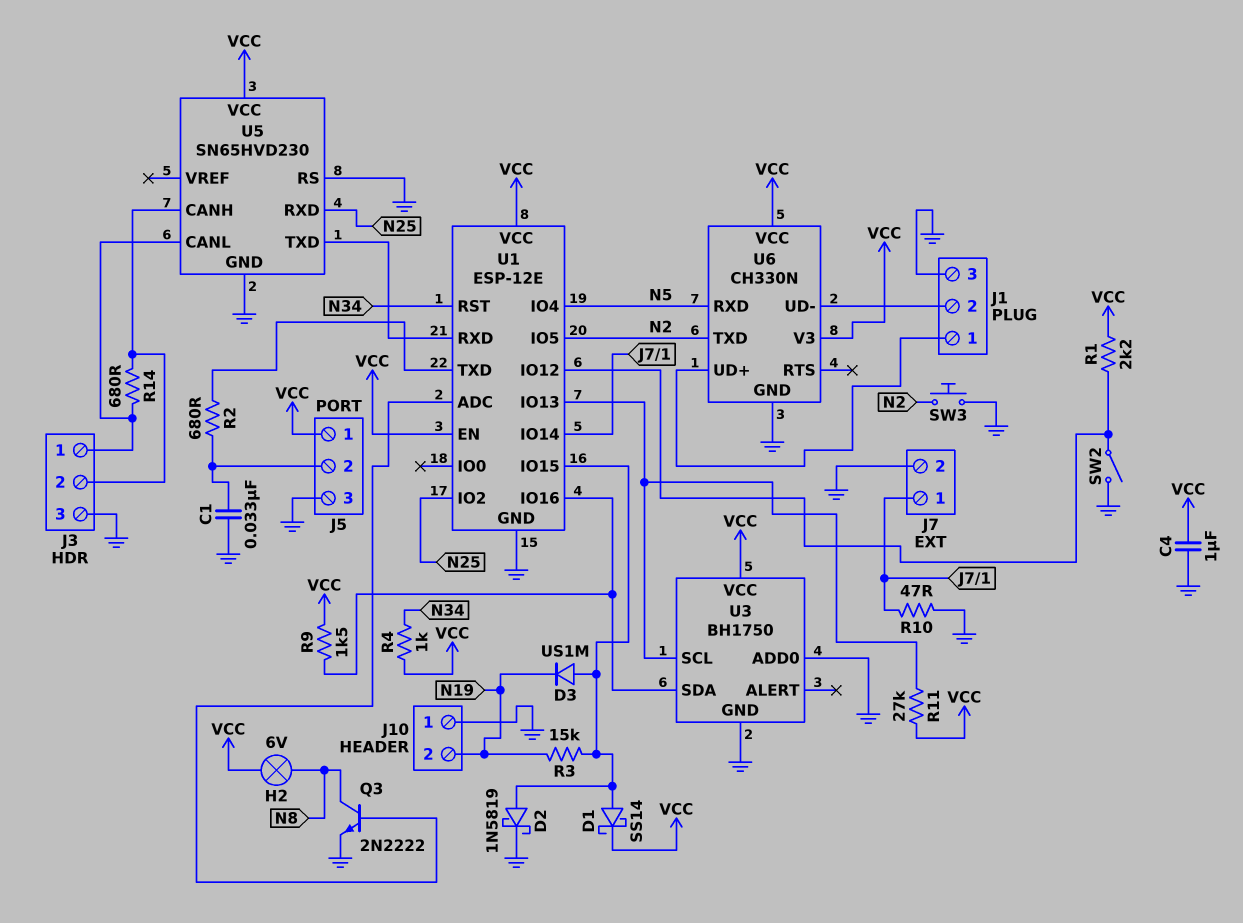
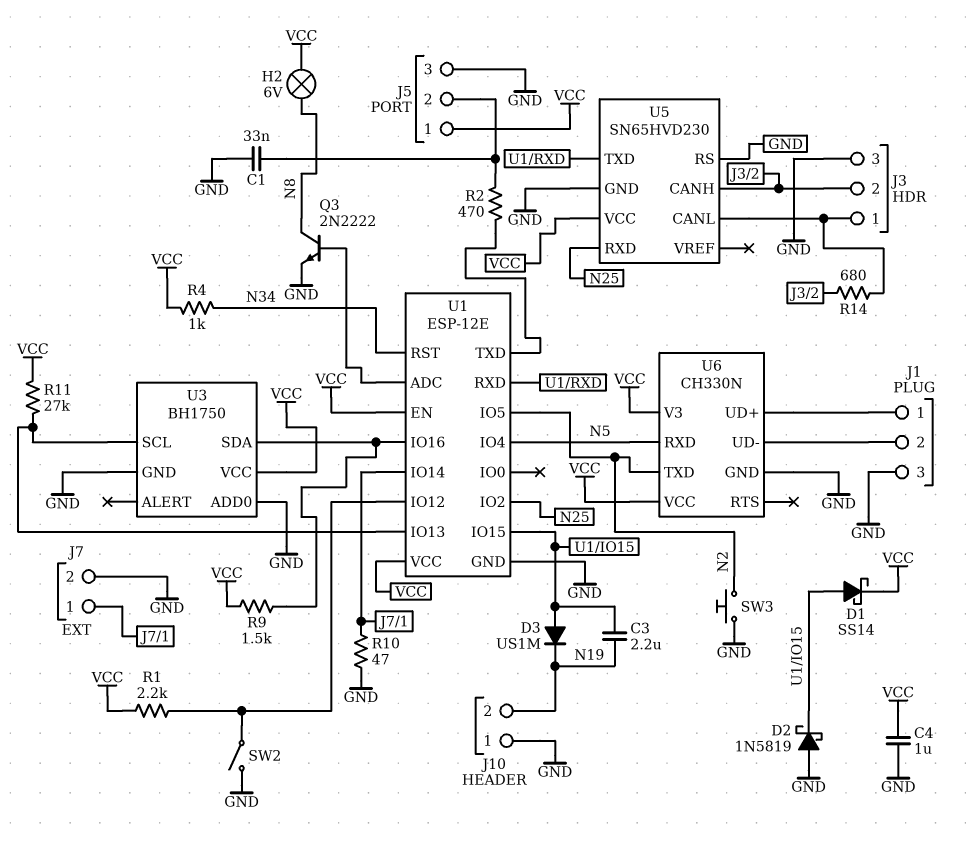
C3: none -> 2.2uF (N19, U1/IO15)
D2: schottky 1N5819 (A U1/IO15, K GND) -> schottky 1N5819 (A GND, K U1/IO15)
R2: 680 (J5/2, U1/TXD) -> 470 (J5/2, U1/TXD)
R3: 15k (N19, U1/IO15) -> none

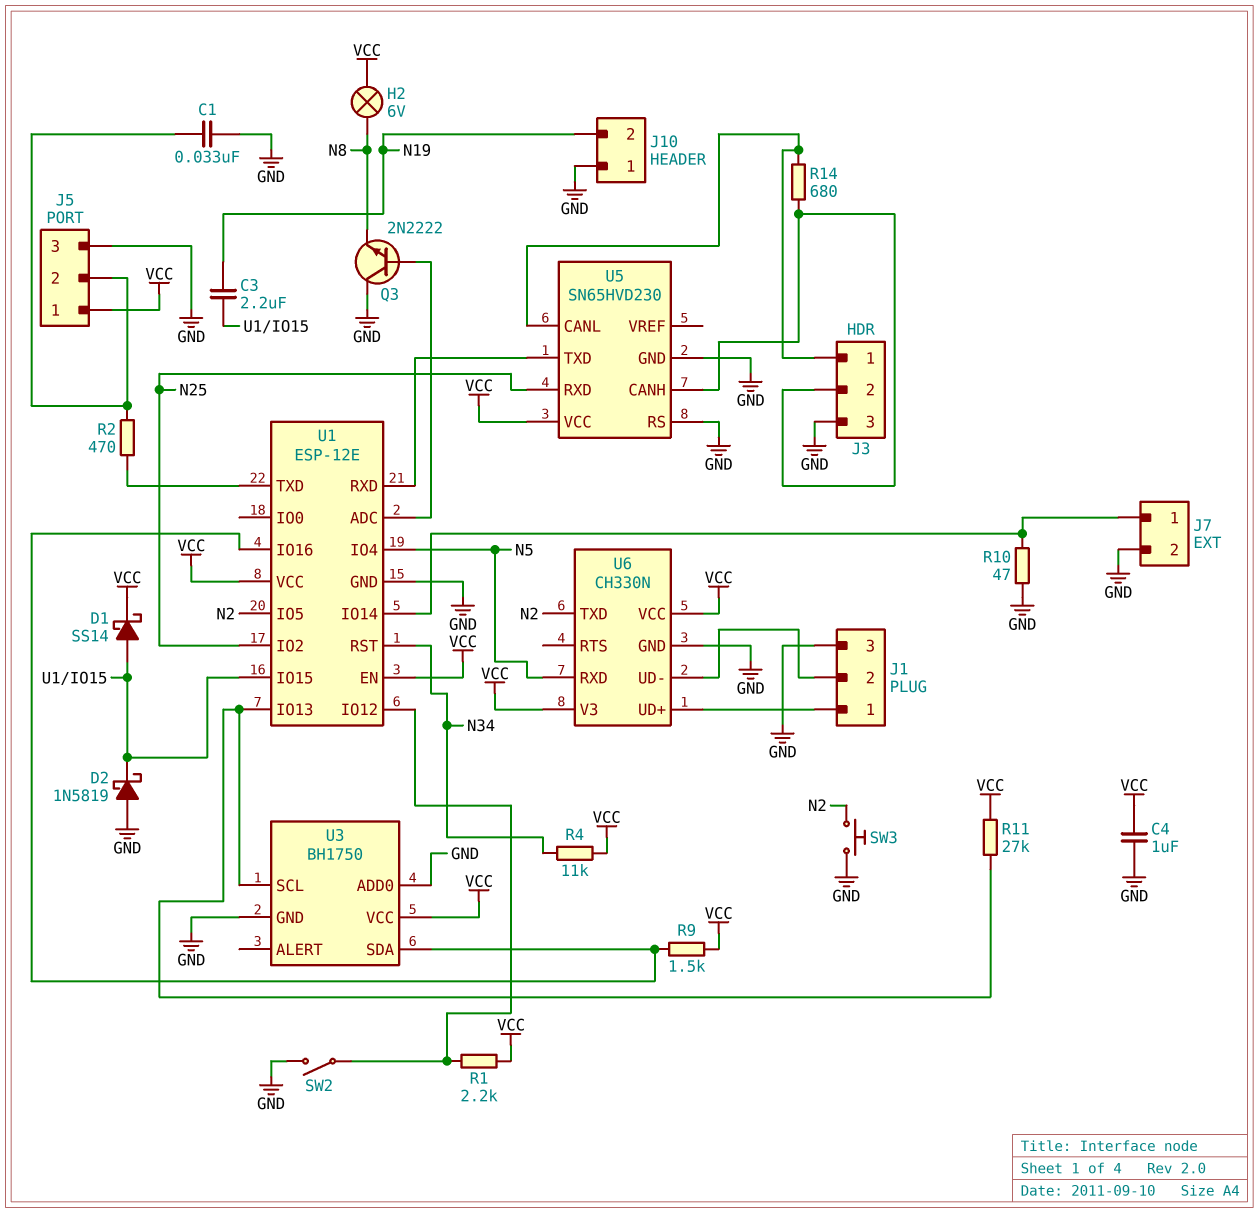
D3: diode US1M (A U1/IO15, K N19) -> none
Q3: NPN 2N2222 (B U1/ADC, C N8, E GND) -> NPN 2N2222 (B U1/ADC, C GND, E N8)
R4: 1k (N34, VCC) -> 11k (N34, VCC)

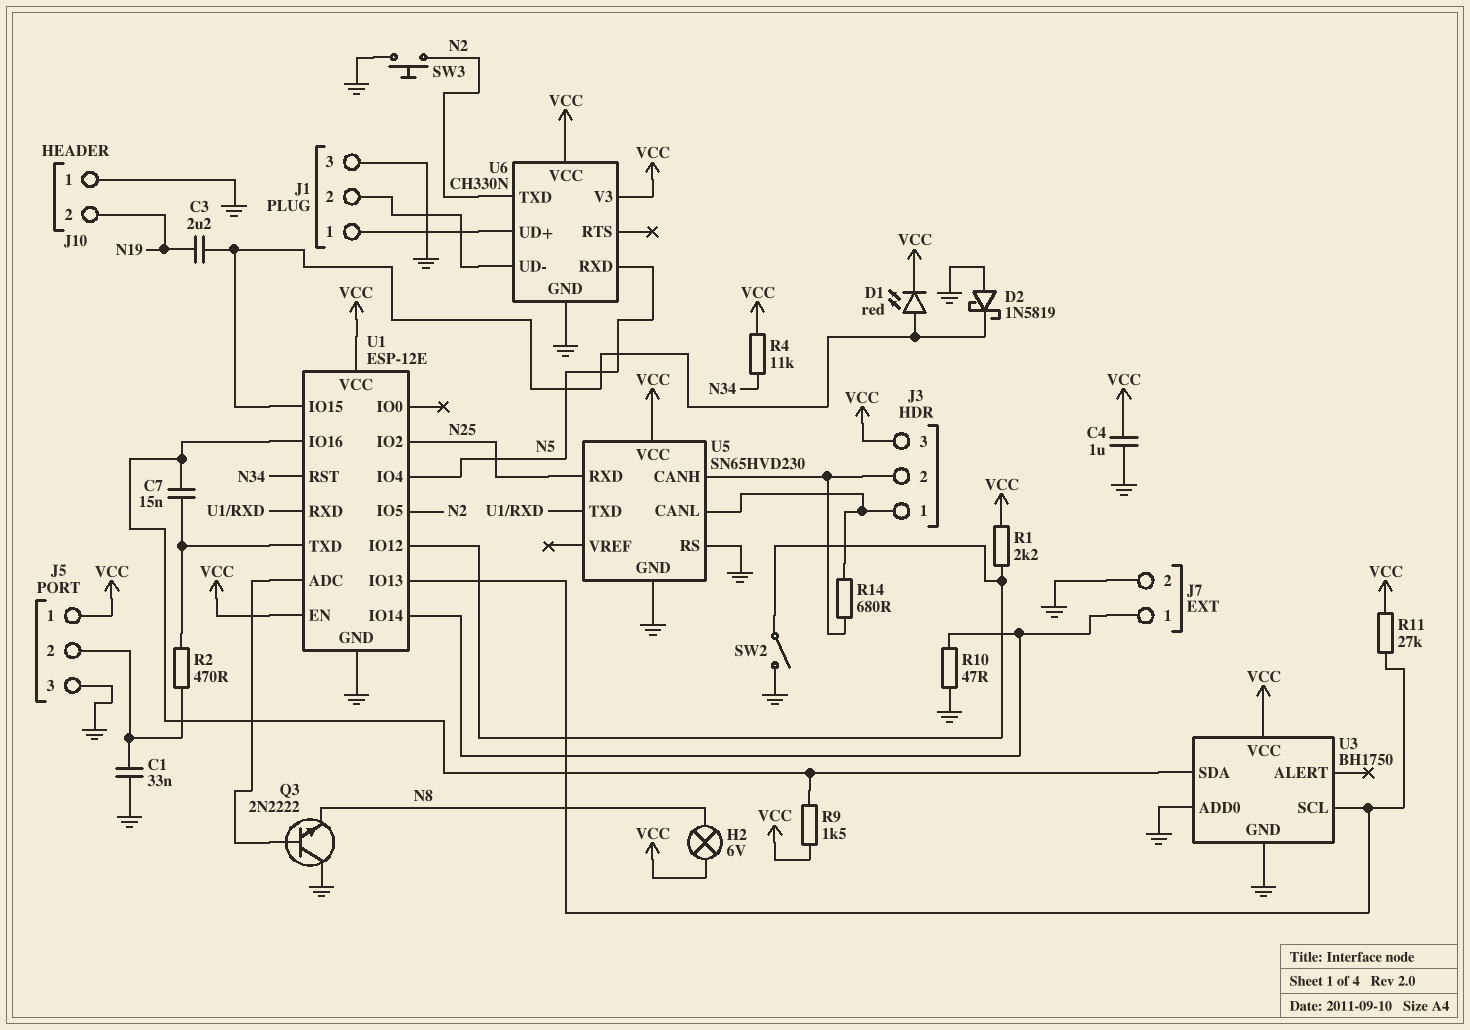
C7: none -> 15nF (U1/IO16, U1/TXD)
D1: schottky SS14 (A U1/IO15, K VCC) -> LED red (A U1/IO15, K VCC)
J3 pin 3: GND -> VCC

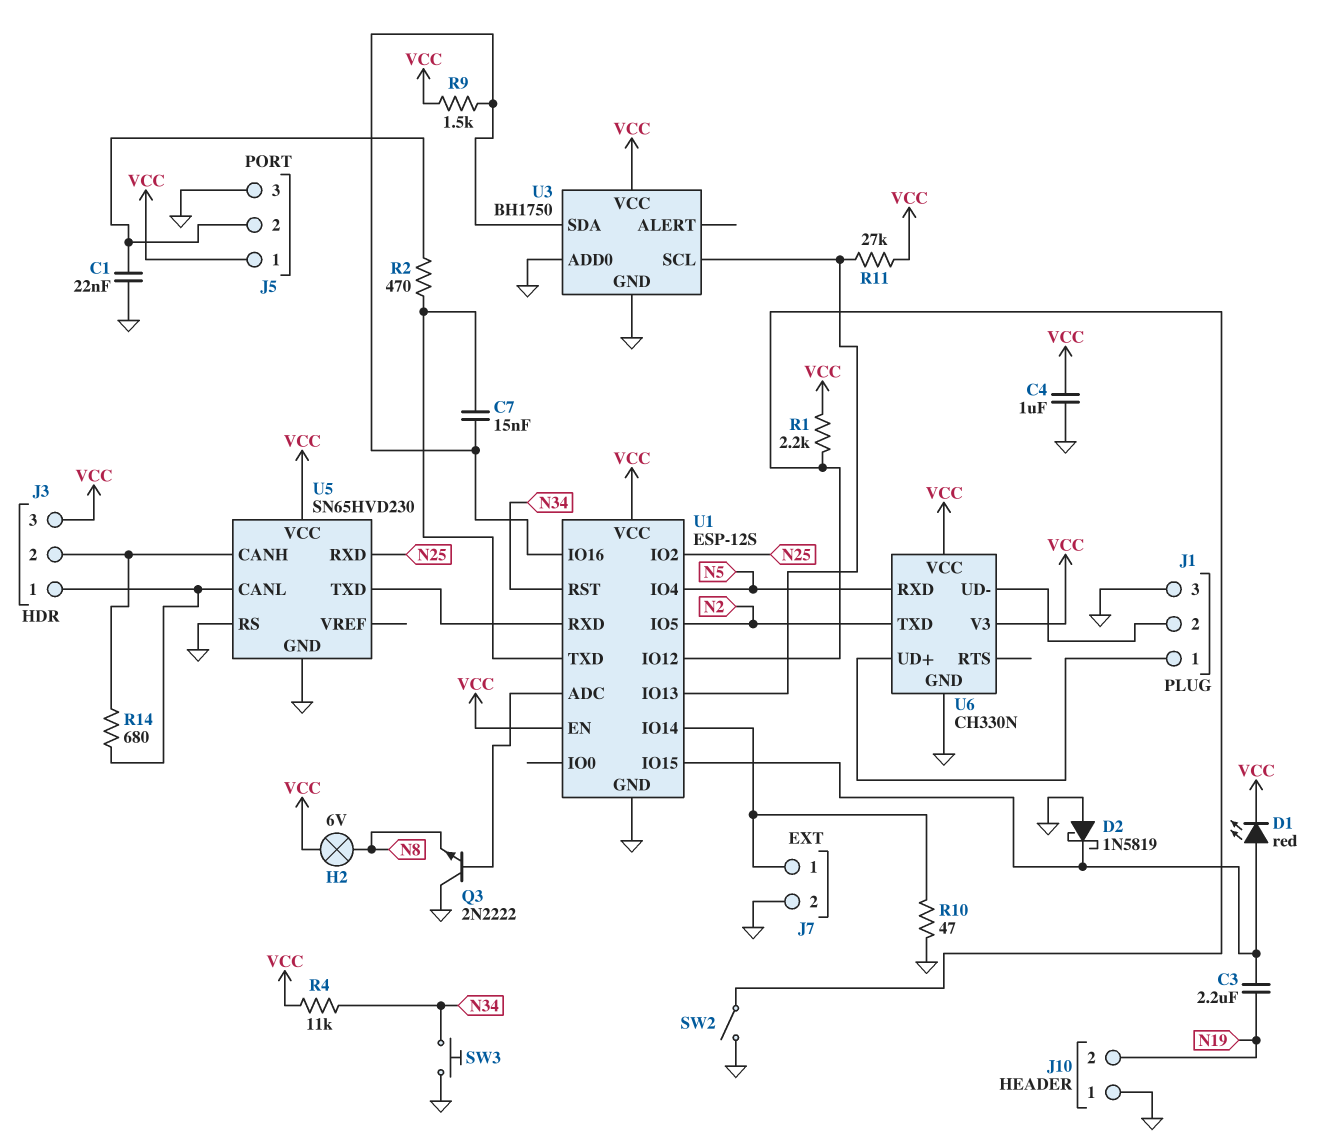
C1: 33nF (GND, J5/2) -> 22nF (GND, J5/2)
SW3: button (GND, N2) -> button (GND, N34)
U1: ESP-12E -> ESP-12S

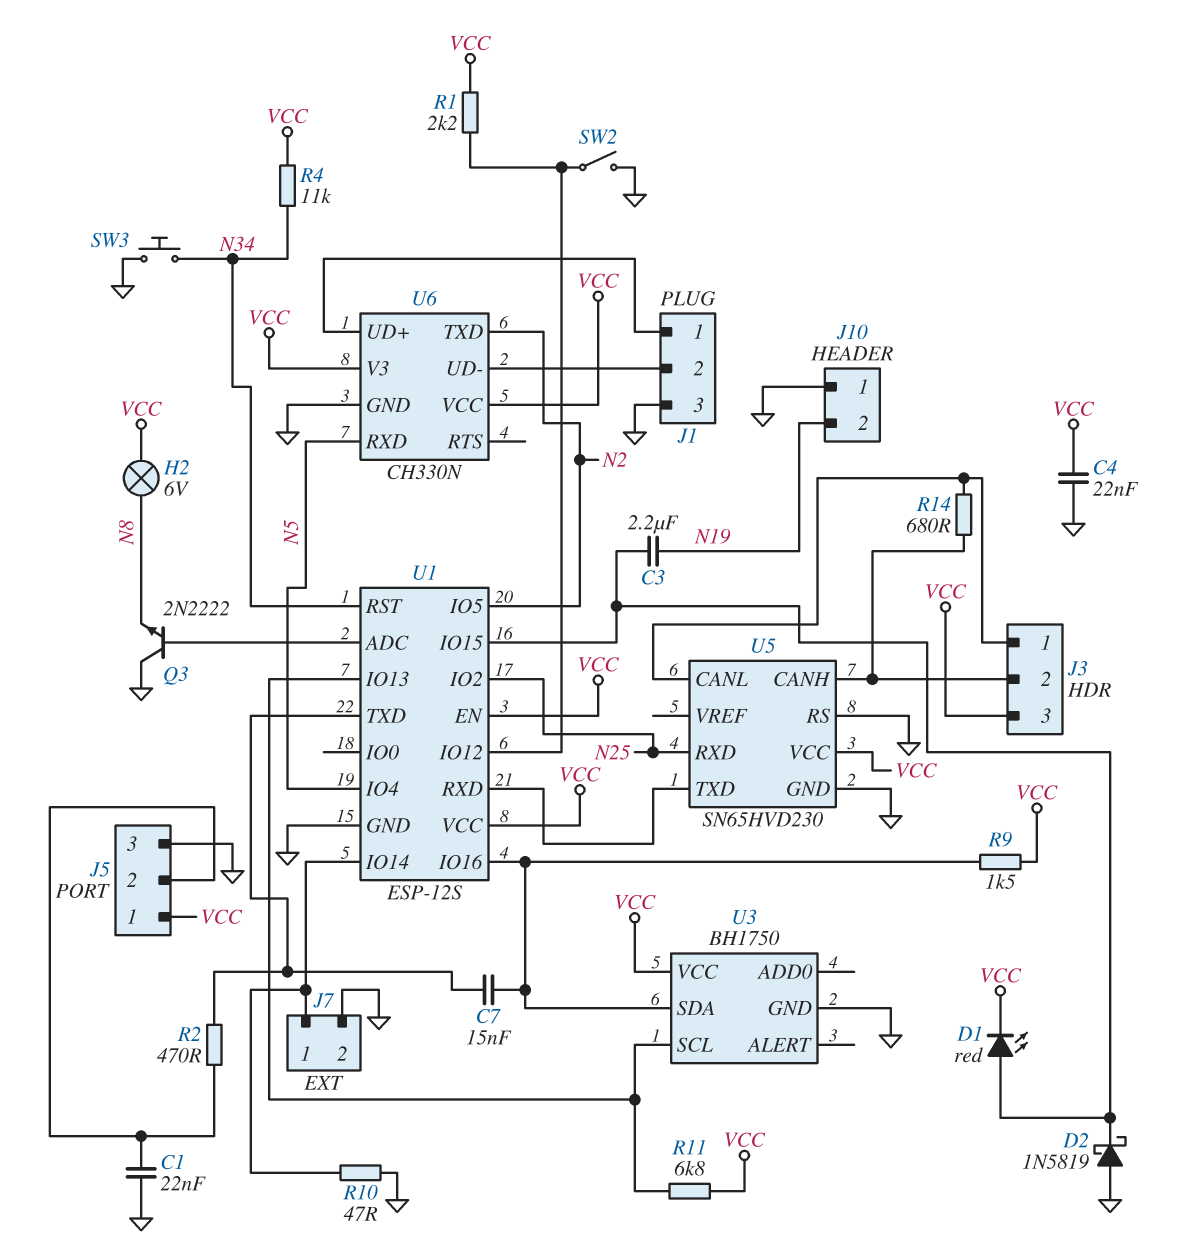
C4: 1uF (GND, VCC) -> 22nF (GND, VCC)
R11: 27k (U1/IO13, VCC) -> 6.8k (U1/IO13, VCC)
U3 pin ADD0: GND -> none

